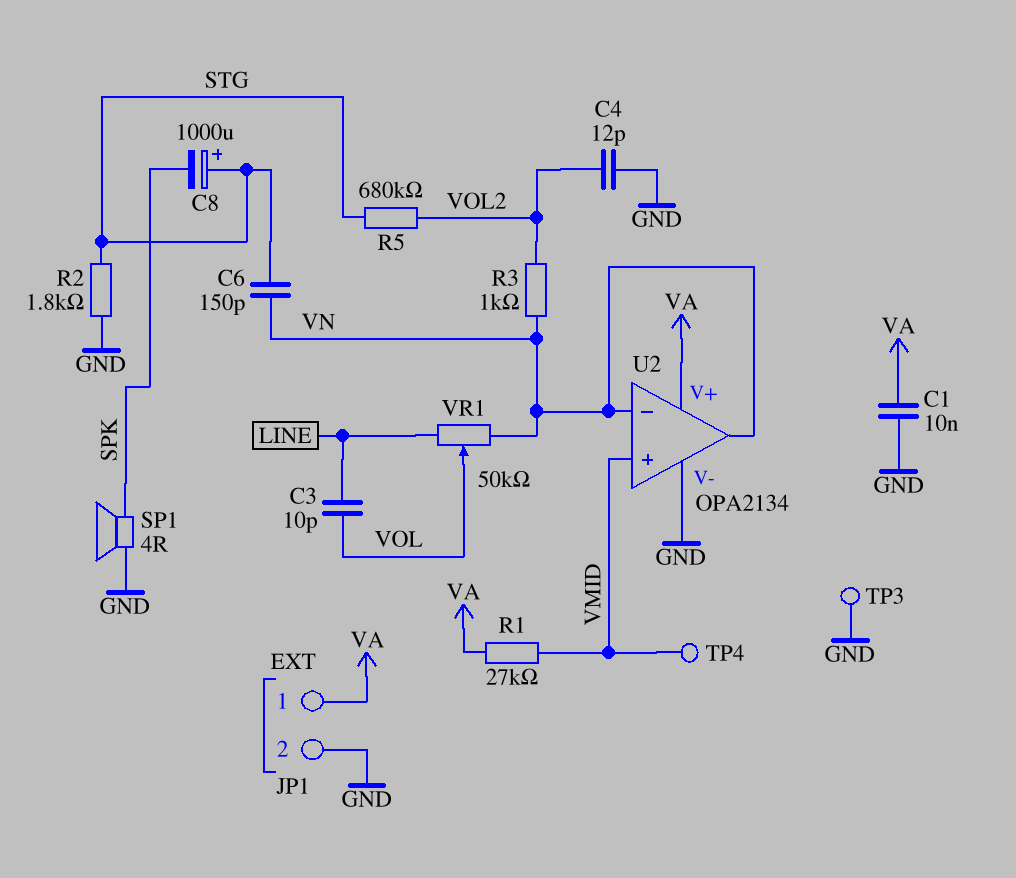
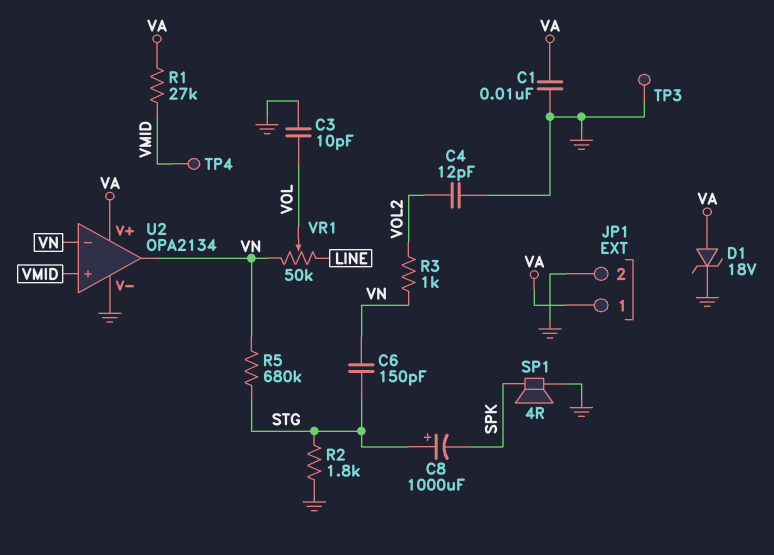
C3: 10pF (LINE, VOL) -> 10pF (GND, VOL)
D1: none -> zener 18V (A VA, K GND)
R5: 680k (STG, VOL2) -> 680k (STG, VN)

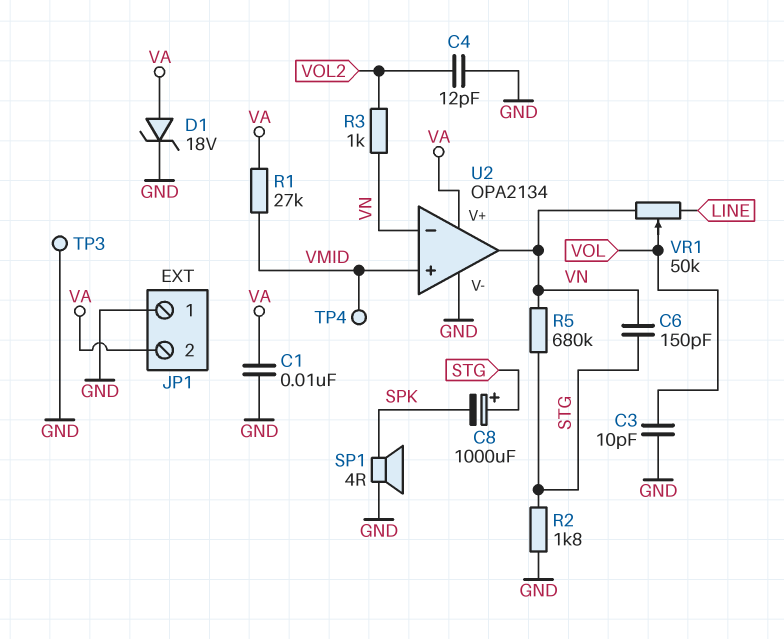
JP1 pin 1: VA -> GND
JP1 pin 2: GND -> VA

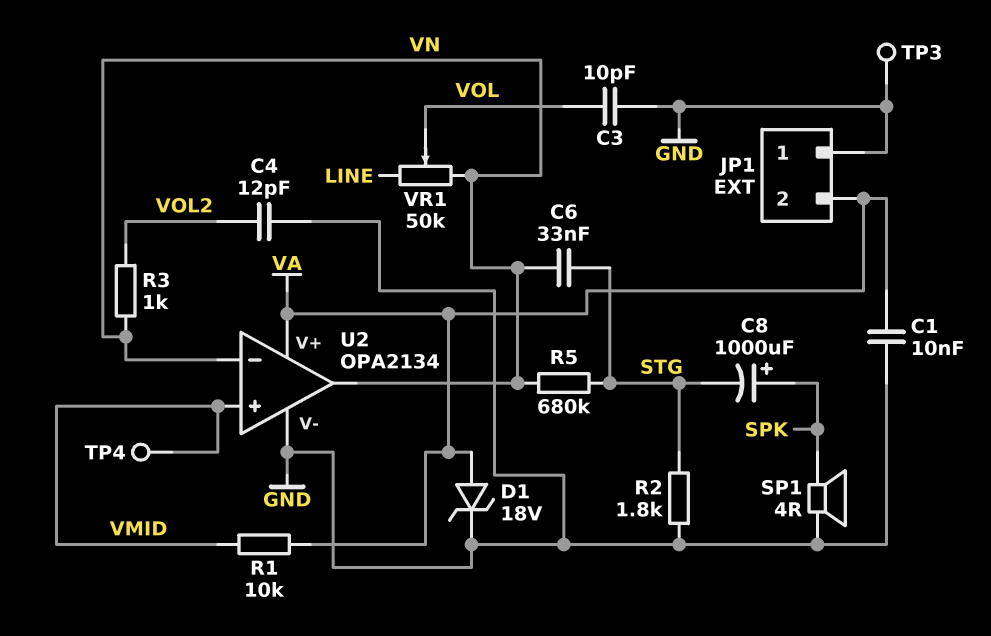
C6: 150pF (STG, VN) -> 33nF (STG, VN)
C8: 1000uF (plus STG, minus SPK) -> 1000uF (plus SPK, minus STG)
R1: 27k (VA, VMID) -> 10k (VA, VMID)

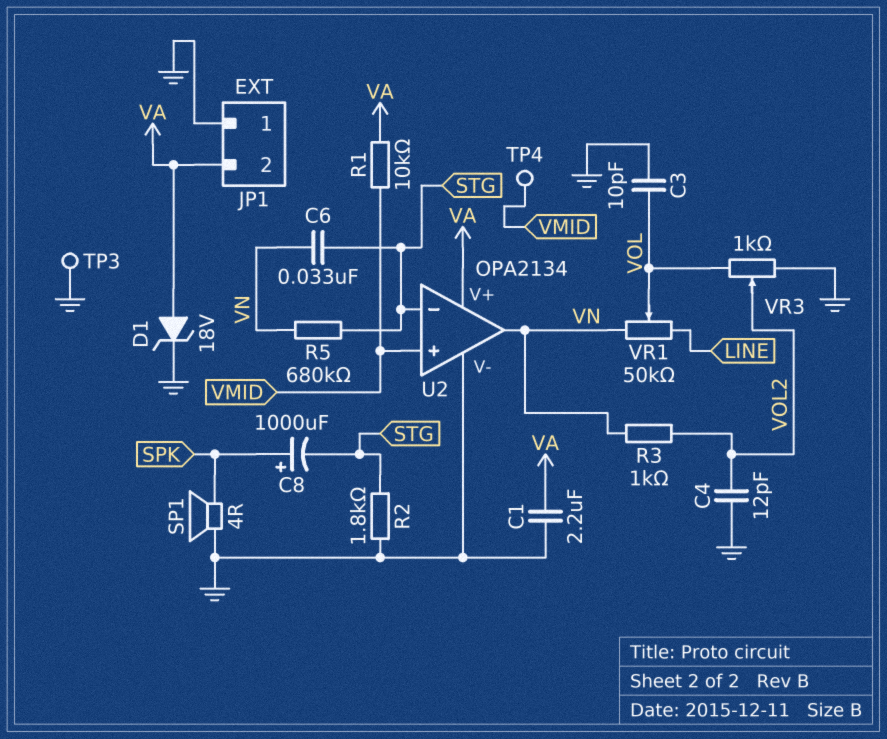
C1: 10nF (GND, VA) -> 2.2uF (GND, VA)
U2 pin in-: VN -> STG
VR3: none -> 1k (GND, VOL, wiper VOL2)

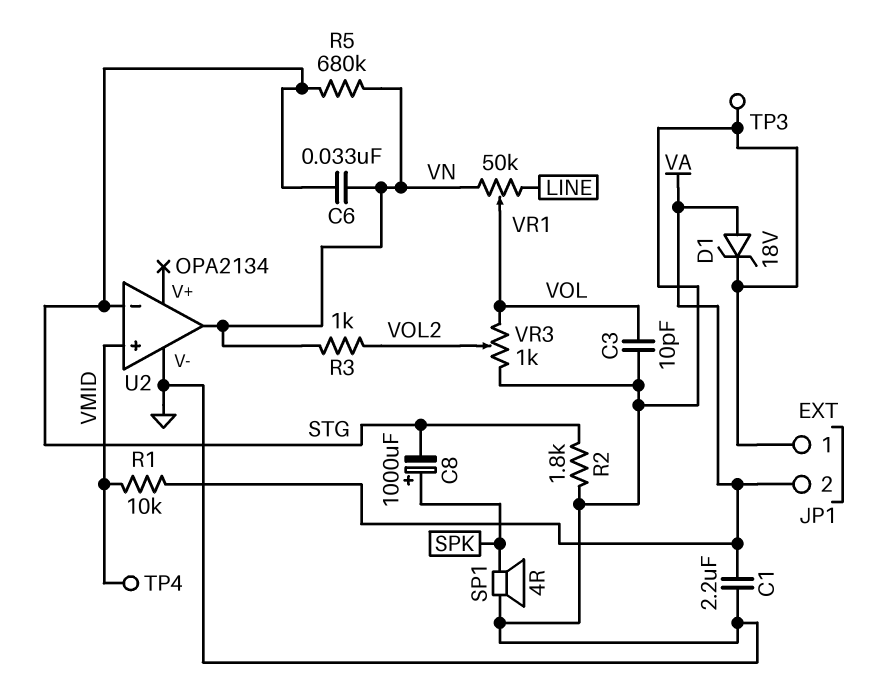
C4: 12pF (GND, VOL2) -> none
U2 pin V+: VA -> none

